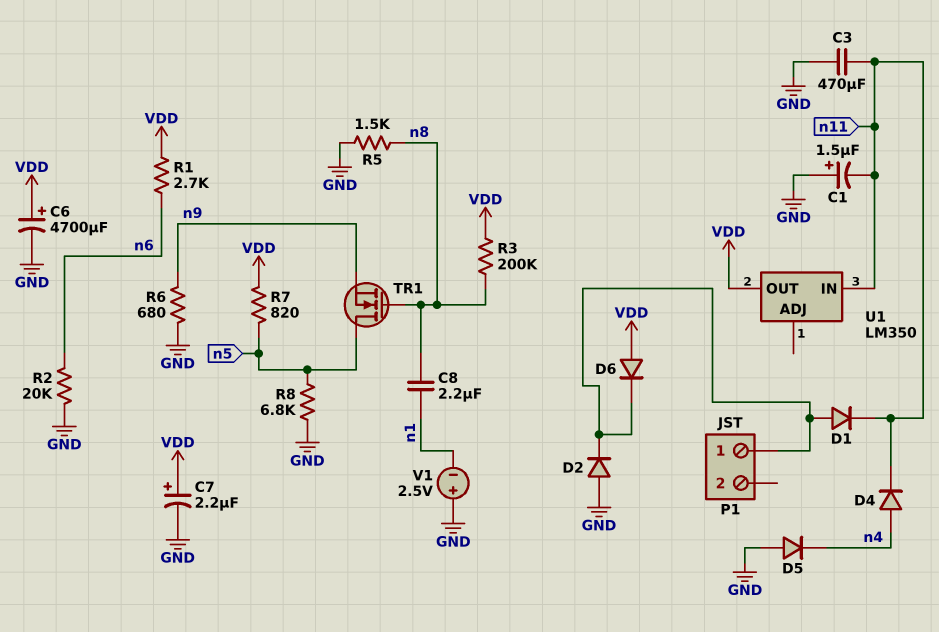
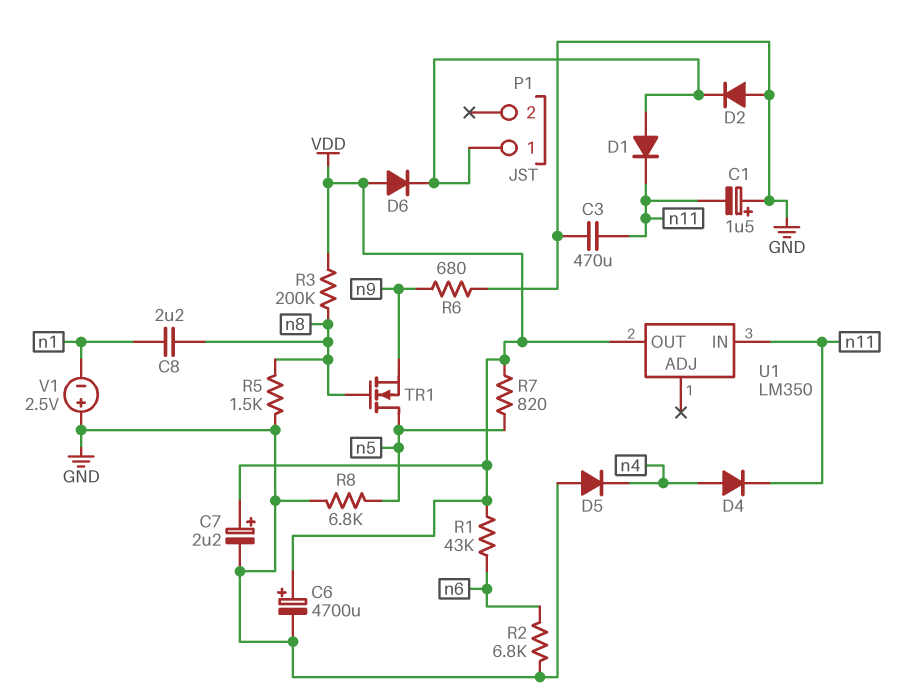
R1: 2.7k (VDD, n6) -> 43k (VDD, n6)
R2: 20k (GND, n6) -> 6.8k (GND, n6)

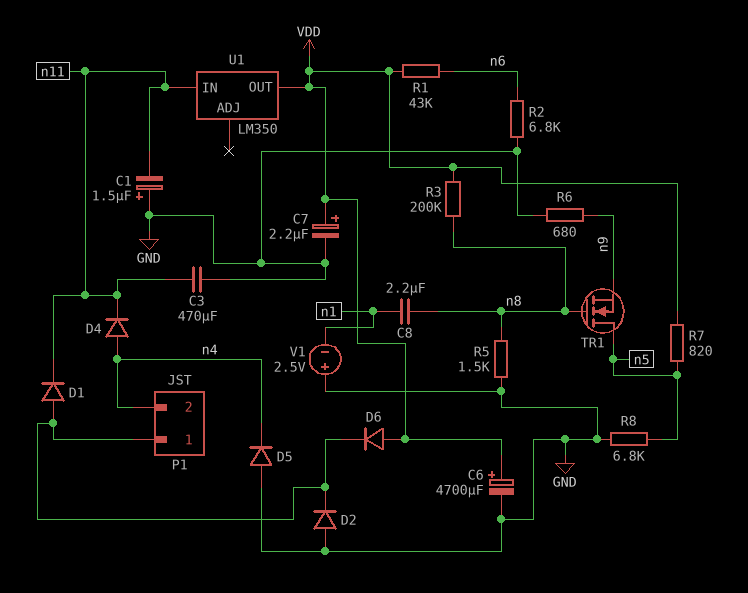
P1 pin 2: none -> n4

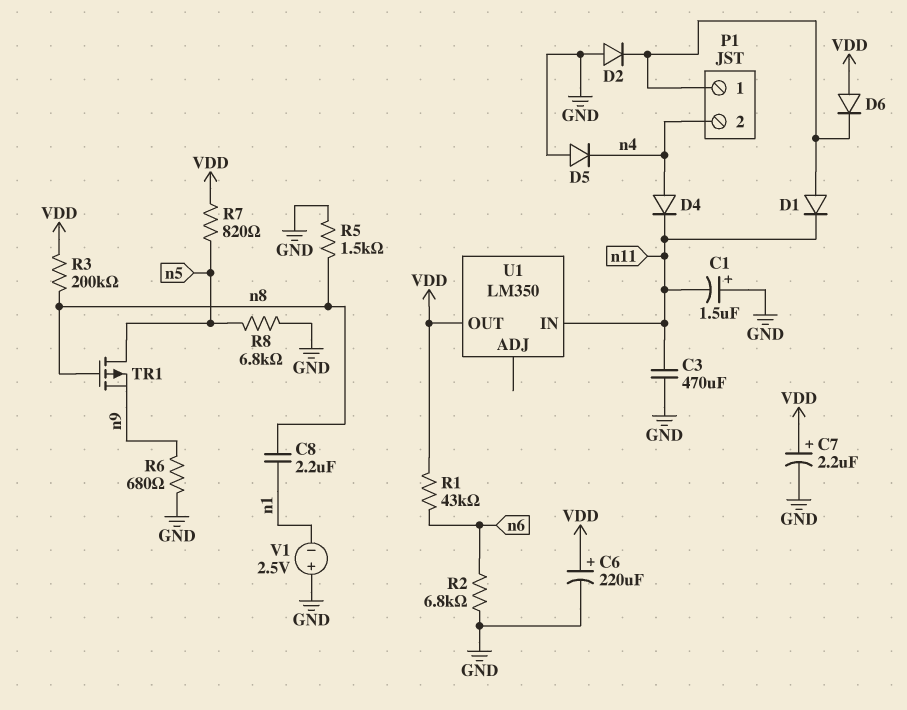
C6: 4700uF (plus VDD, minus GND) -> 220uF (plus VDD, minus GND)
TR1: NMOS (G n8, D n5, S n9) -> PMOS (G n8, D n5, S n9)

